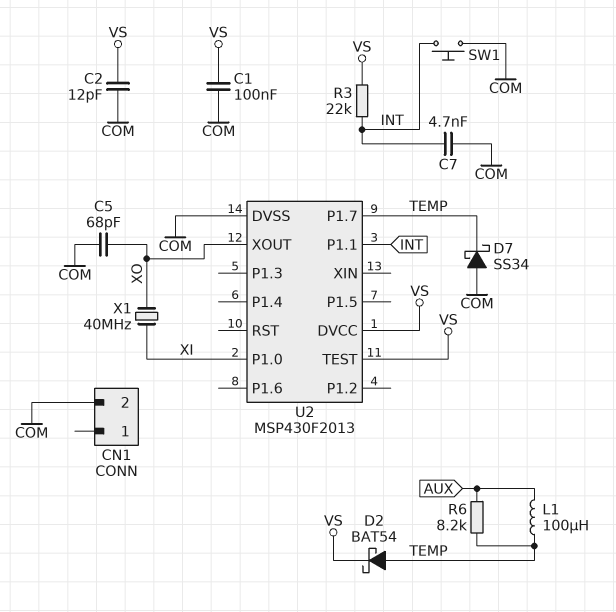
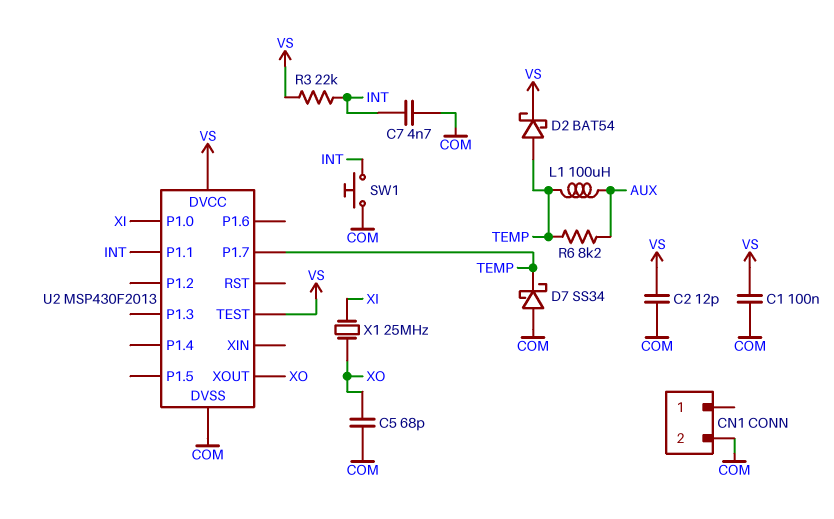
X1: 40MHz (XI, XO) -> 25MHz (XI, XO)

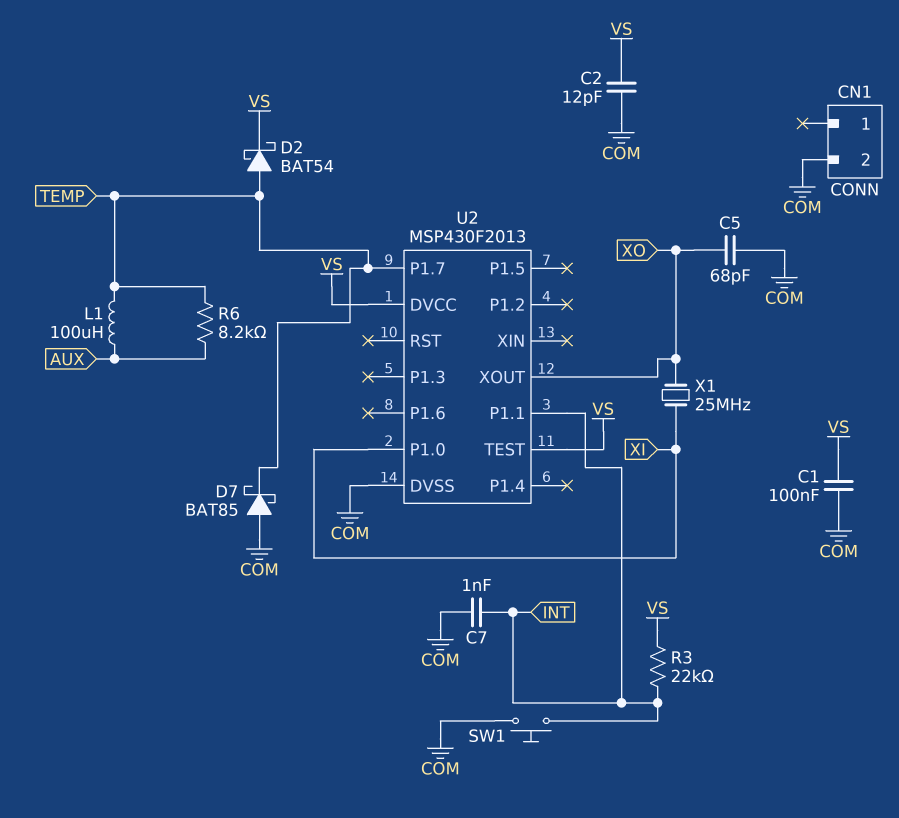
C7: 4.7nF (COM, INT) -> 1nF (COM, INT)
D7: schottky SS34 (A COM, K TEMP) -> schottky BAT85 (A COM, K TEMP)

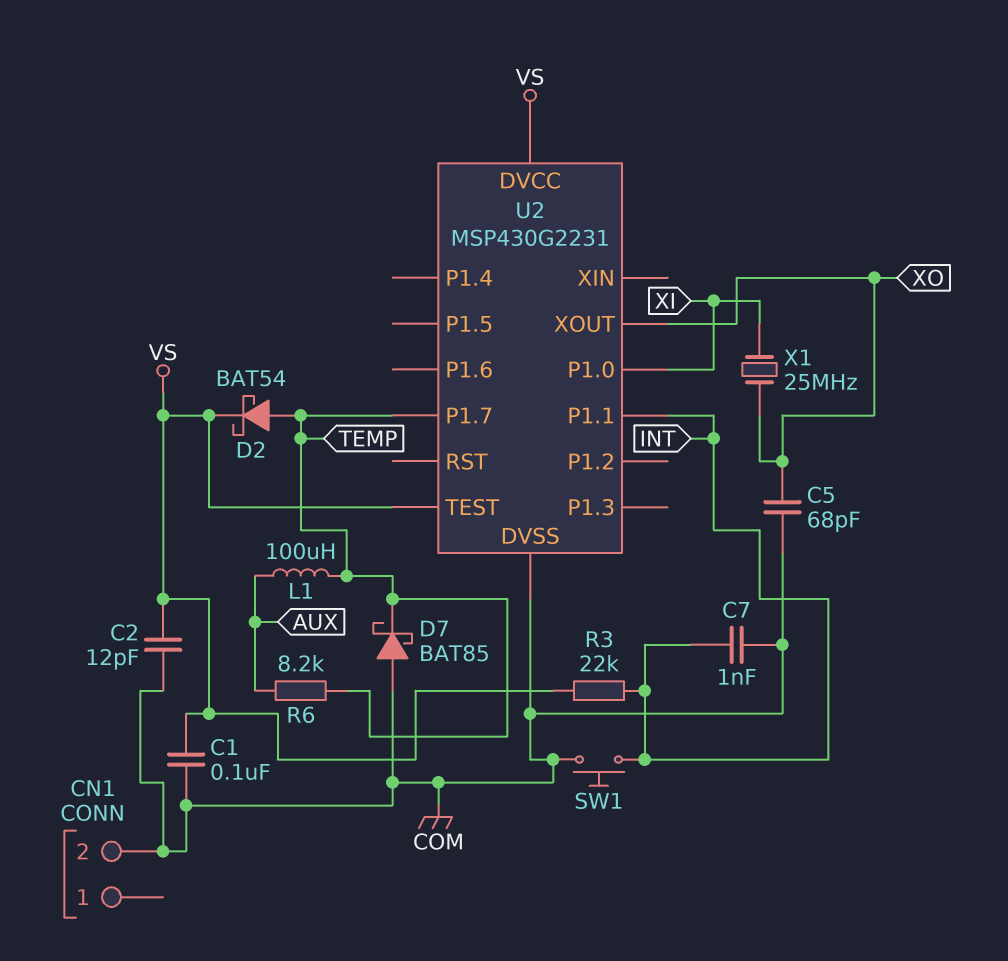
U2: MSP430F2013 -> MSP430G2231

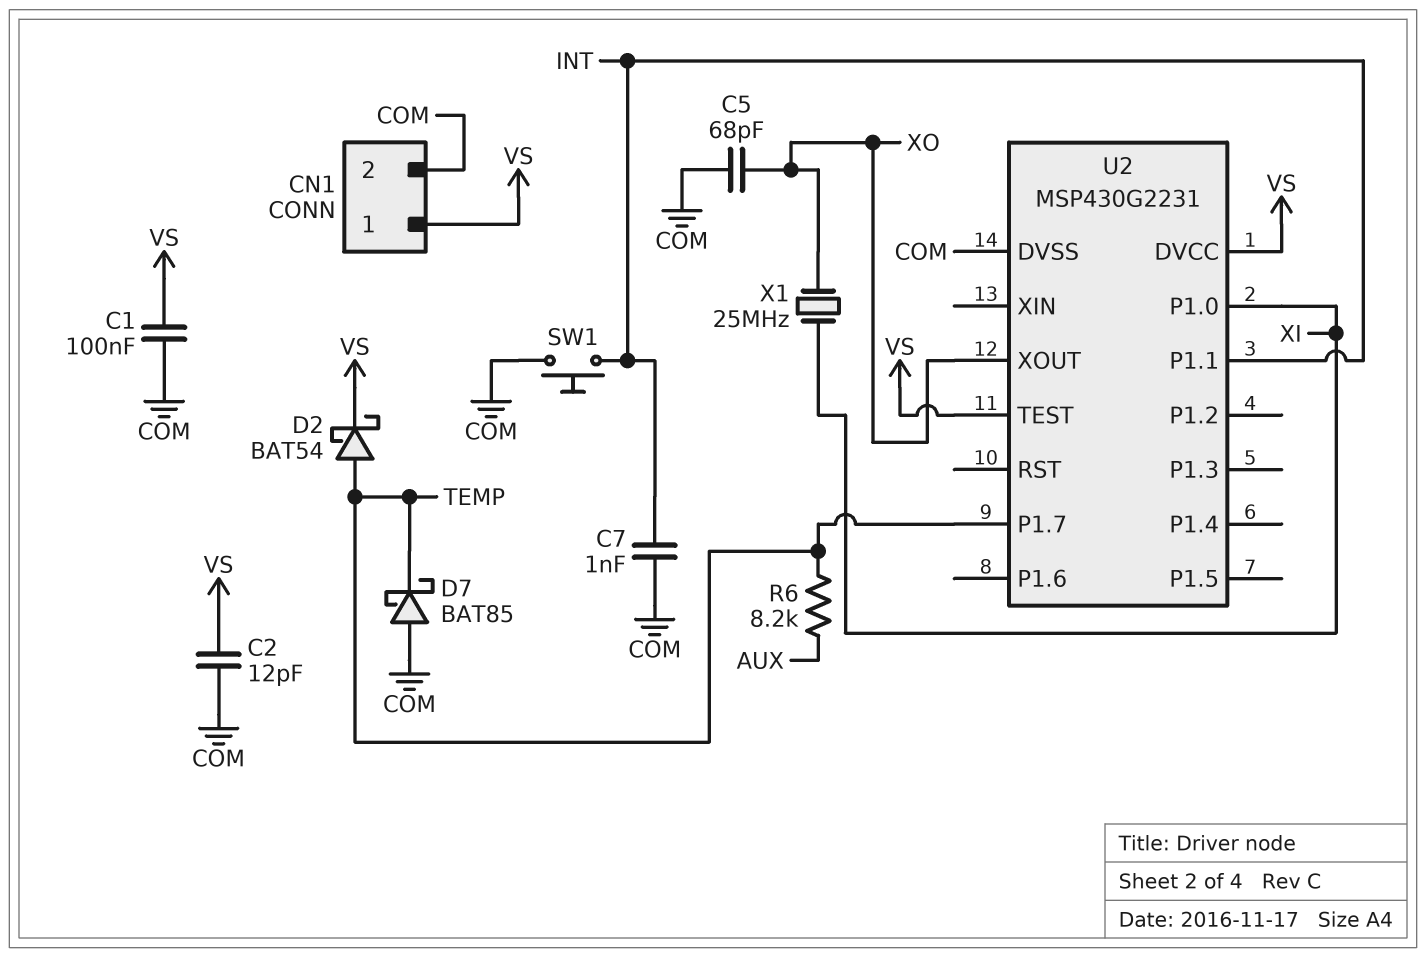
CN1 pin 1: none -> VS
L1: 100uH (AUX, TEMP) -> none
R3: 22k (INT, VS) -> none

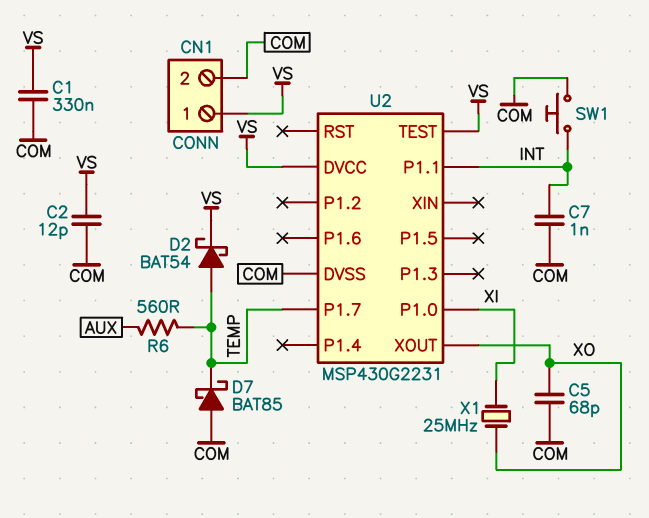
C1: 100nF (COM, VS) -> 330nF (COM, VS)
R6: 8.2k (AUX, TEMP) -> 560 (AUX, TEMP)

